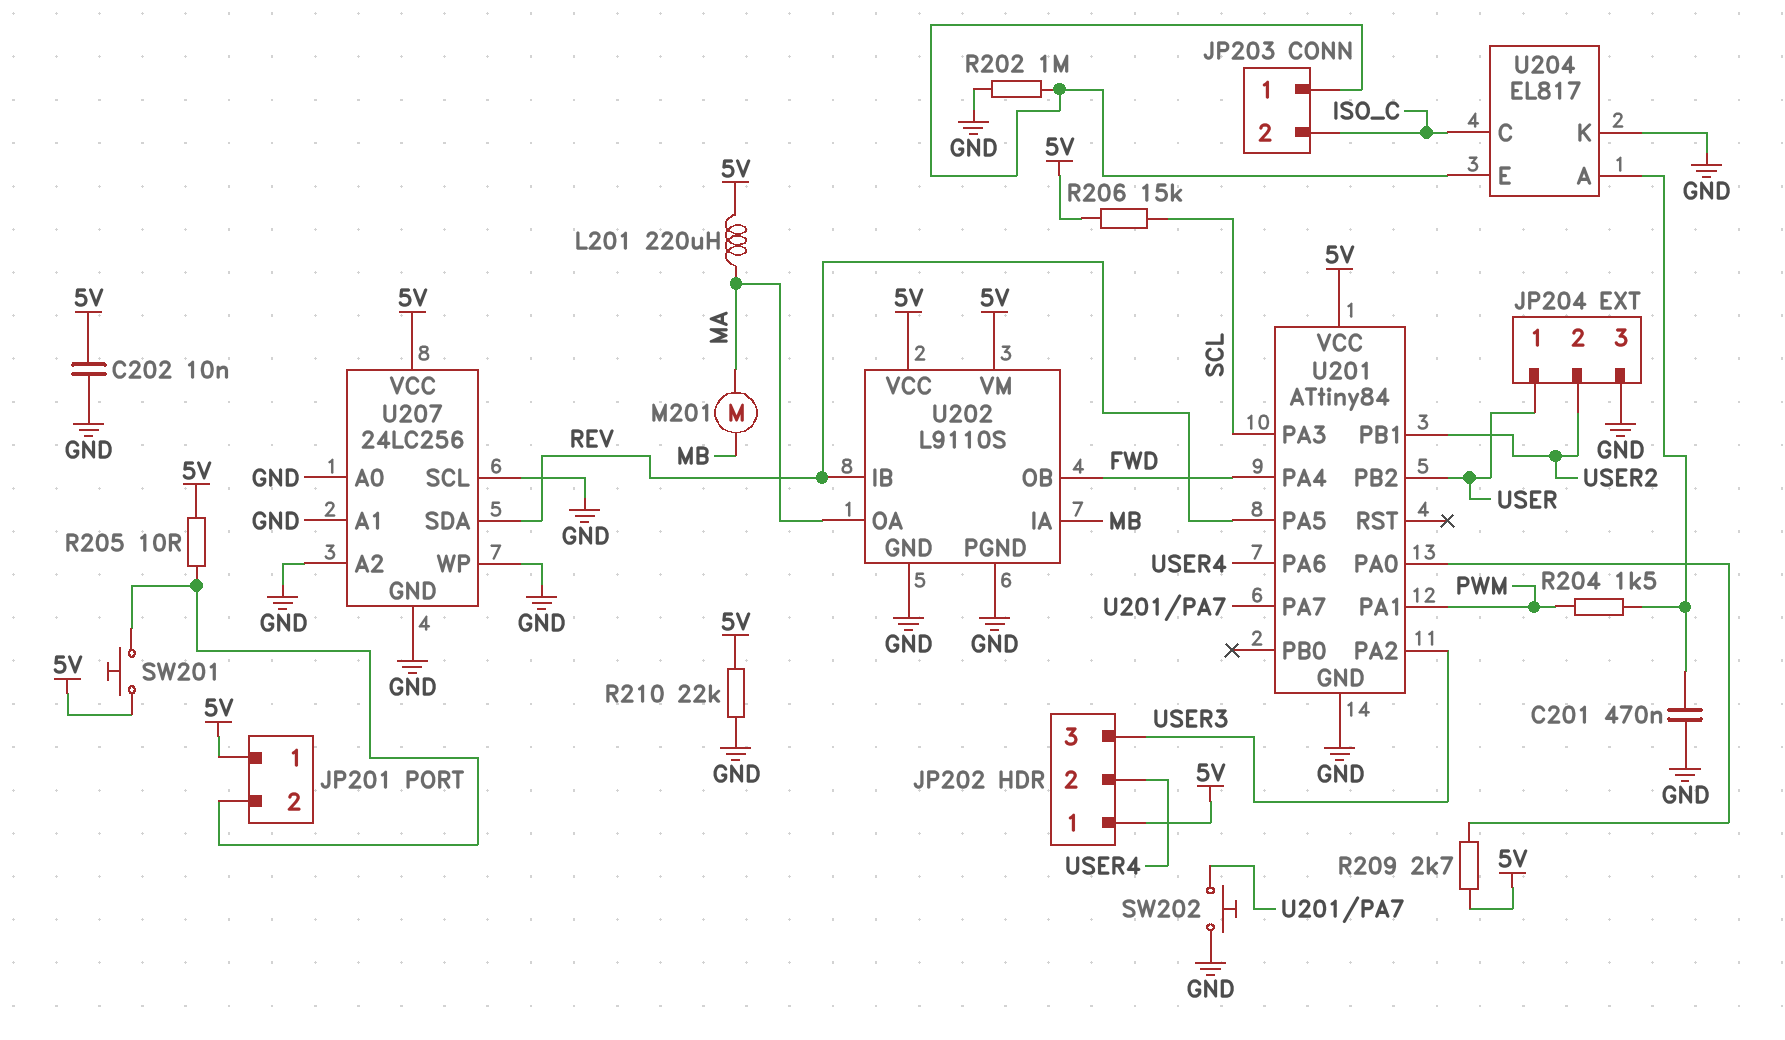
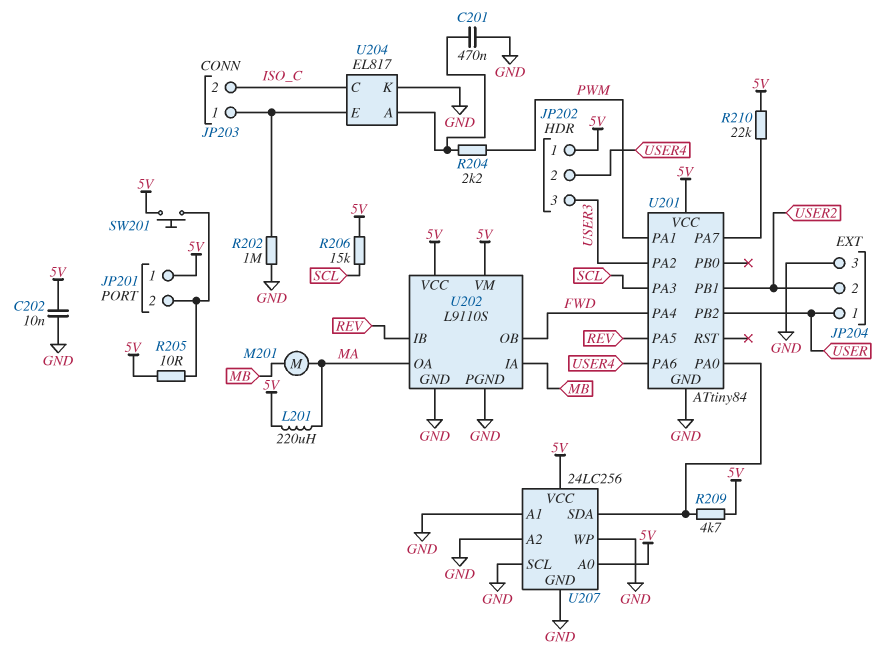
R204: 1.5k (PWM, U204/A) -> 2.2k (PWM, U204/A)
R209: 2.7k (5V, U201/PA0) -> 4.7k (5V, U201/PA0)
R210: 22k (5V, GND) -> 22k (5V, U201/PA7)
SW202: button (GND, U201/PA7) -> none
U207 pin A0: GND -> 5V
U207 pin SDA: REV -> U201/PA0

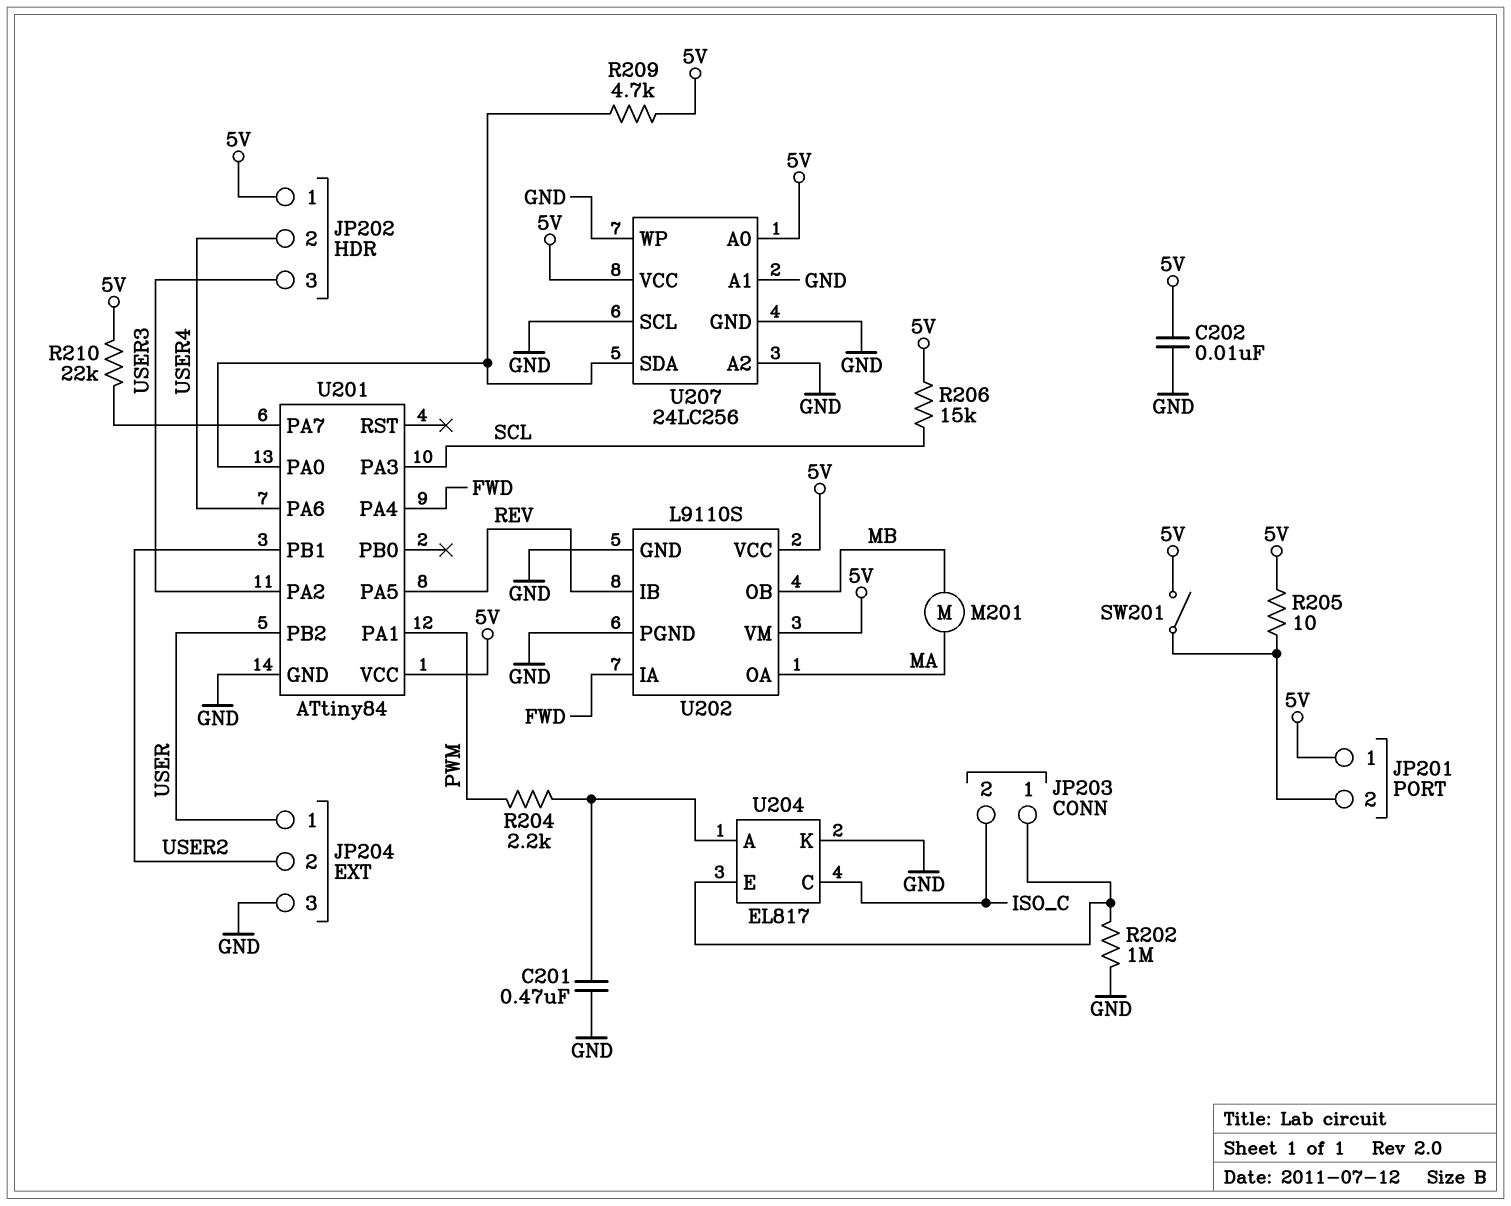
L201: 220uH (5V, MA) -> none
SW201: button (5V, JP201/2) -> switch (5V, JP201/2)
U202 pin IA: MB -> FWD
U202 pin OB: FWD -> MB

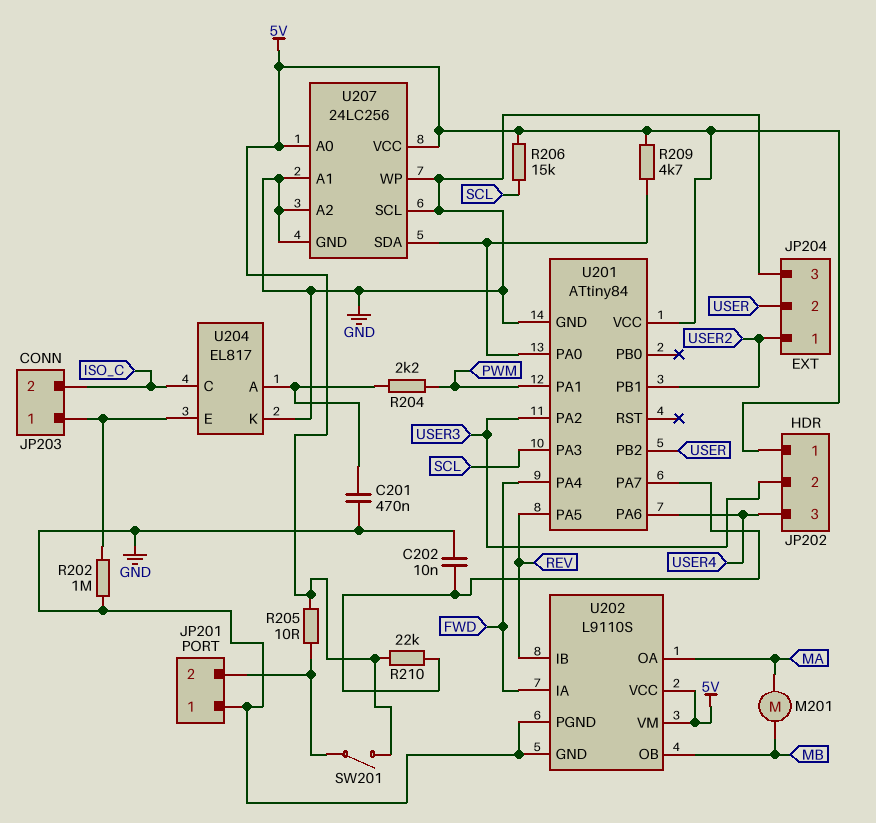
C202: 10nF (5V, GND) -> 10nF (GND, U201/PA7)
JP201 pin 1: 5V -> GND
JP202 pin 2: USER4 -> USER3
JP202 pin 3: USER3 -> USER4
JP204 pin 1: USER -> USER2
JP204 pin 2: USER2 -> USER

